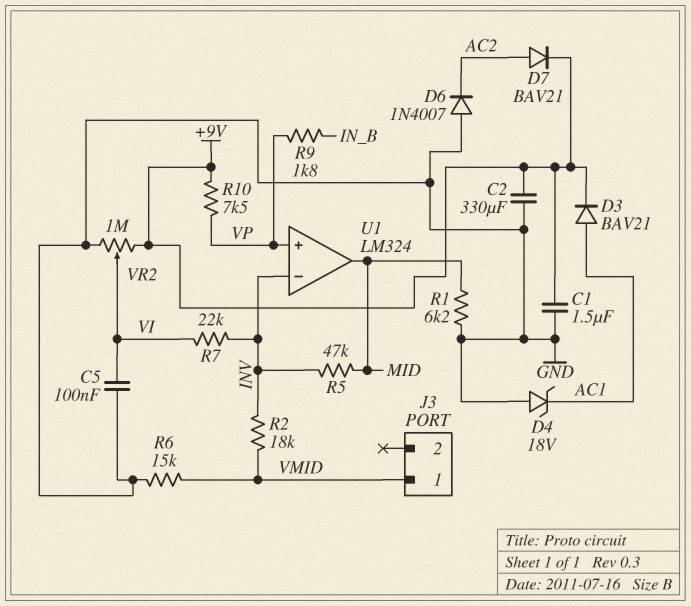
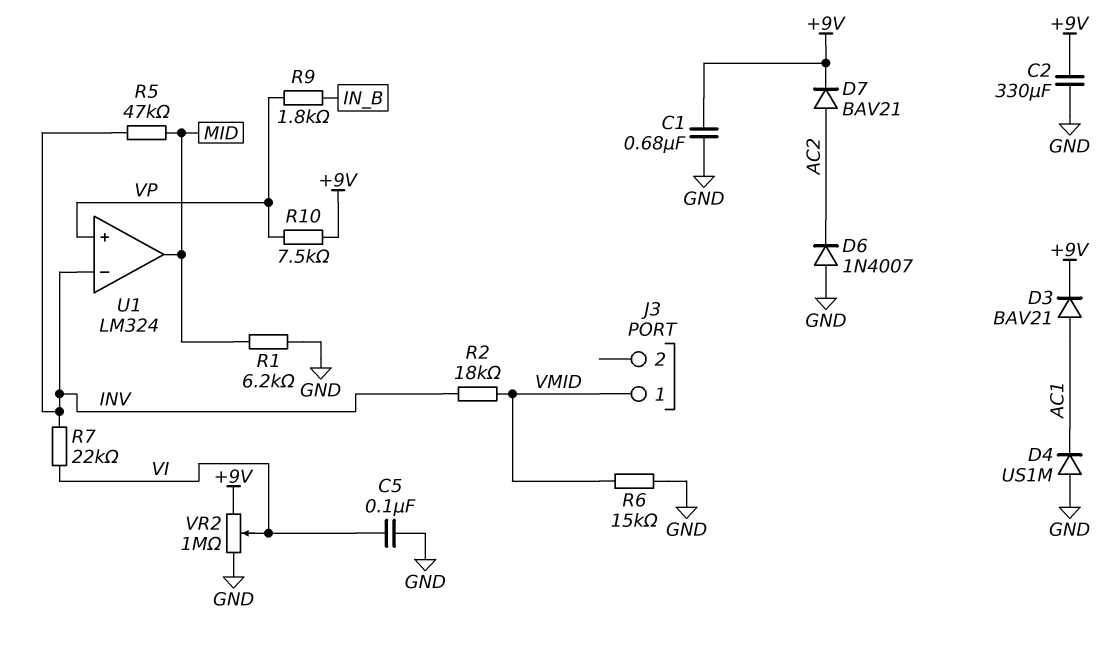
C1: 1.5uF (+9V, GND) -> 680nF (+9V, GND)
D4: zener 18V (A GND, K AC1) -> diode US1M (A GND, K AC1)

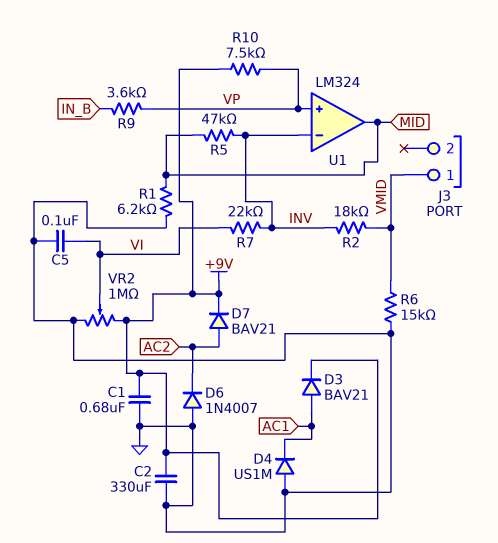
R9: 1.8k (IN_B, VP) -> 3.6k (IN_B, VP)

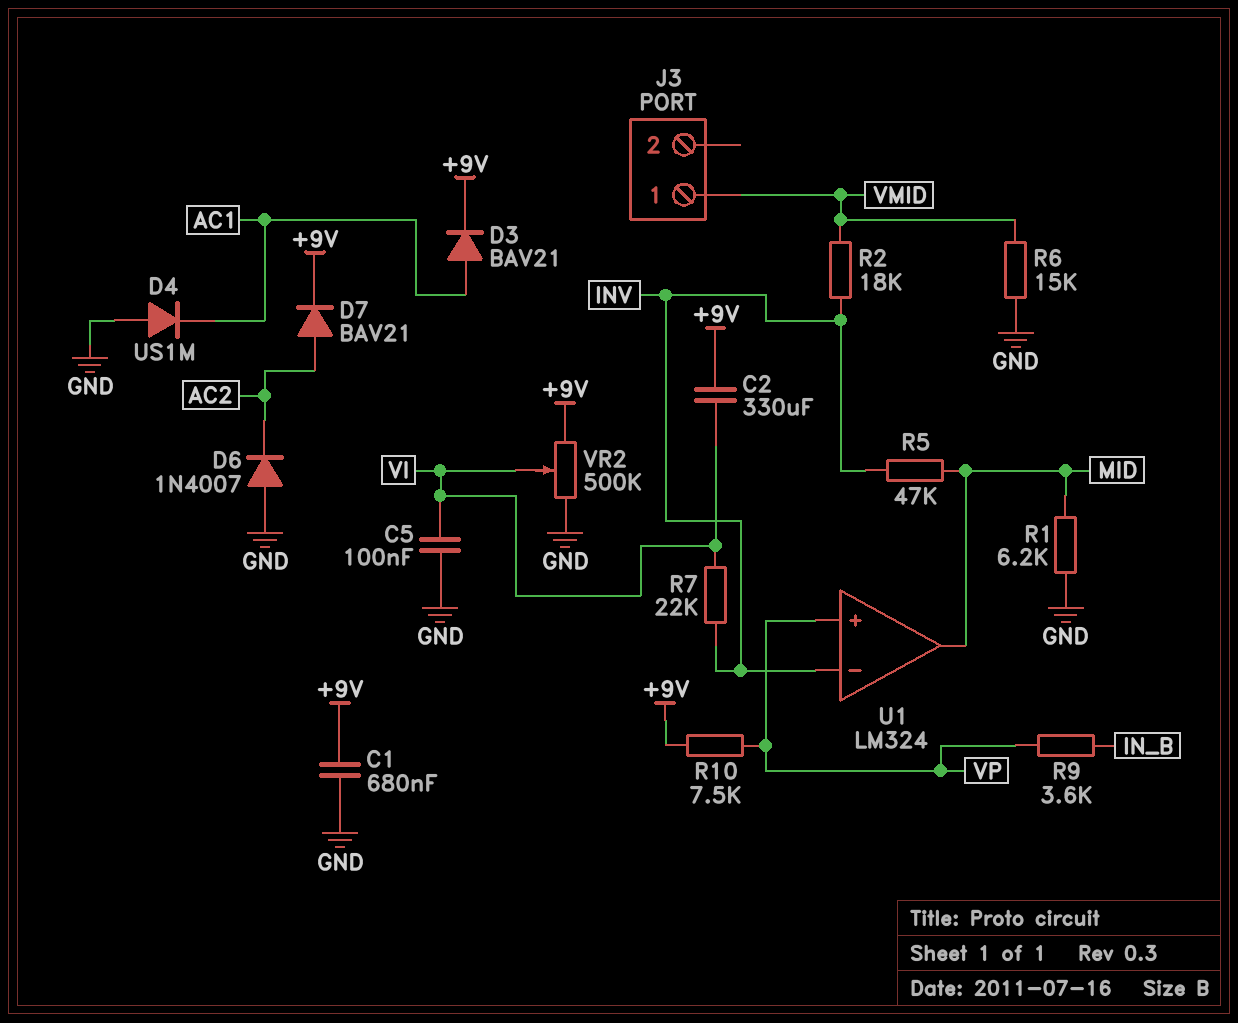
C2: 330uF (+9V, GND) -> 330uF (+9V, VI)
VR2: 1M (+9V, GND, wiper VI) -> 500k (+9V, GND, wiper VI)

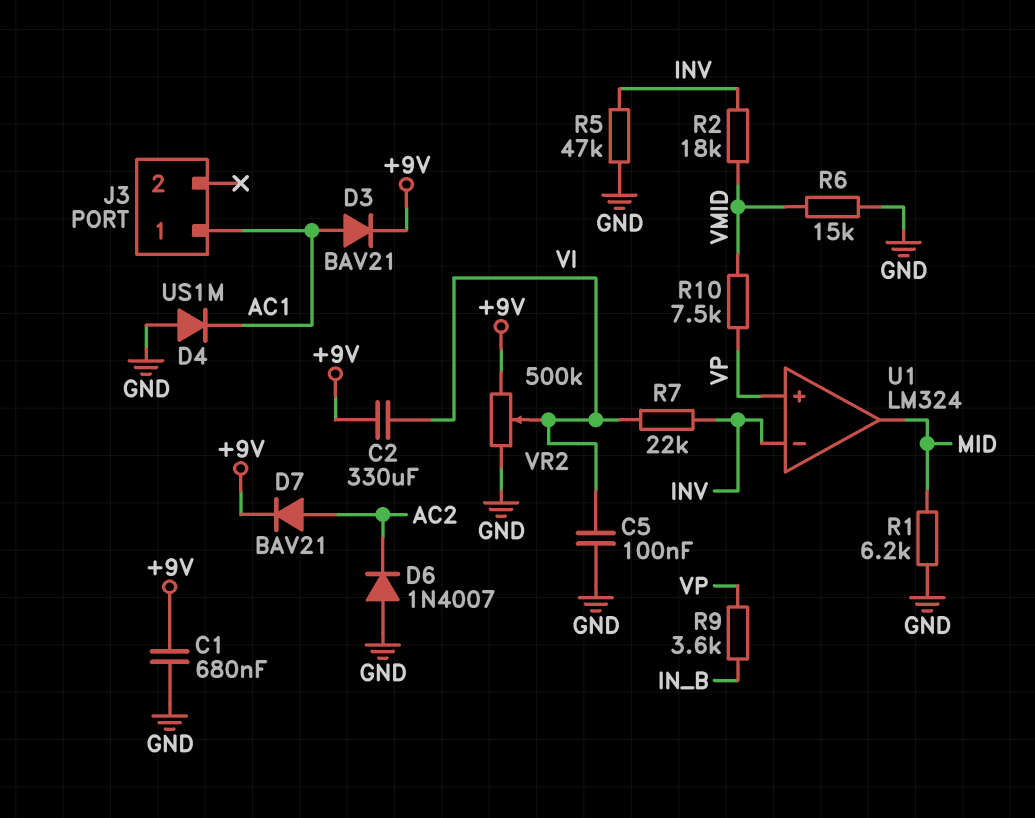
J3 pin 1: VMID -> AC1
R5: 47k (INV, MID) -> 47k (GND, INV)
R10: 7.5k (+9V, VP) -> 7.5k (VMID, VP)

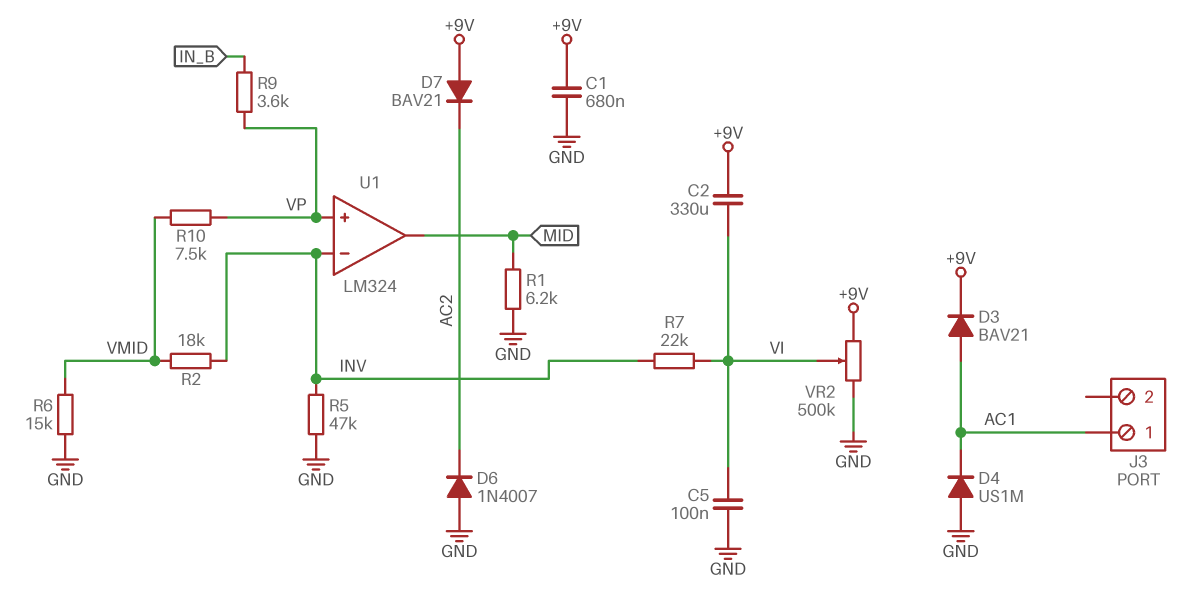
D7: diode BAV21 (A AC2, K +9V) -> diode BAV21 (A +9V, K AC2)

